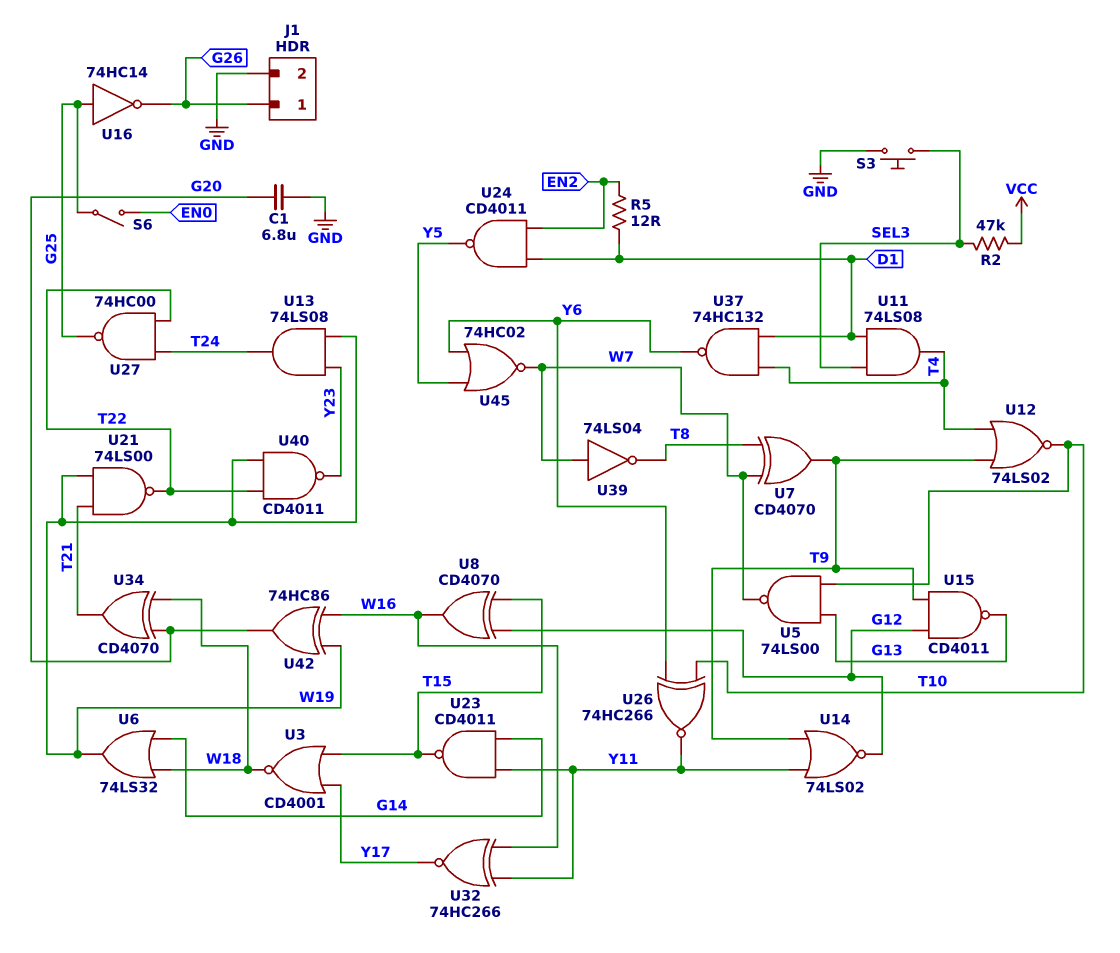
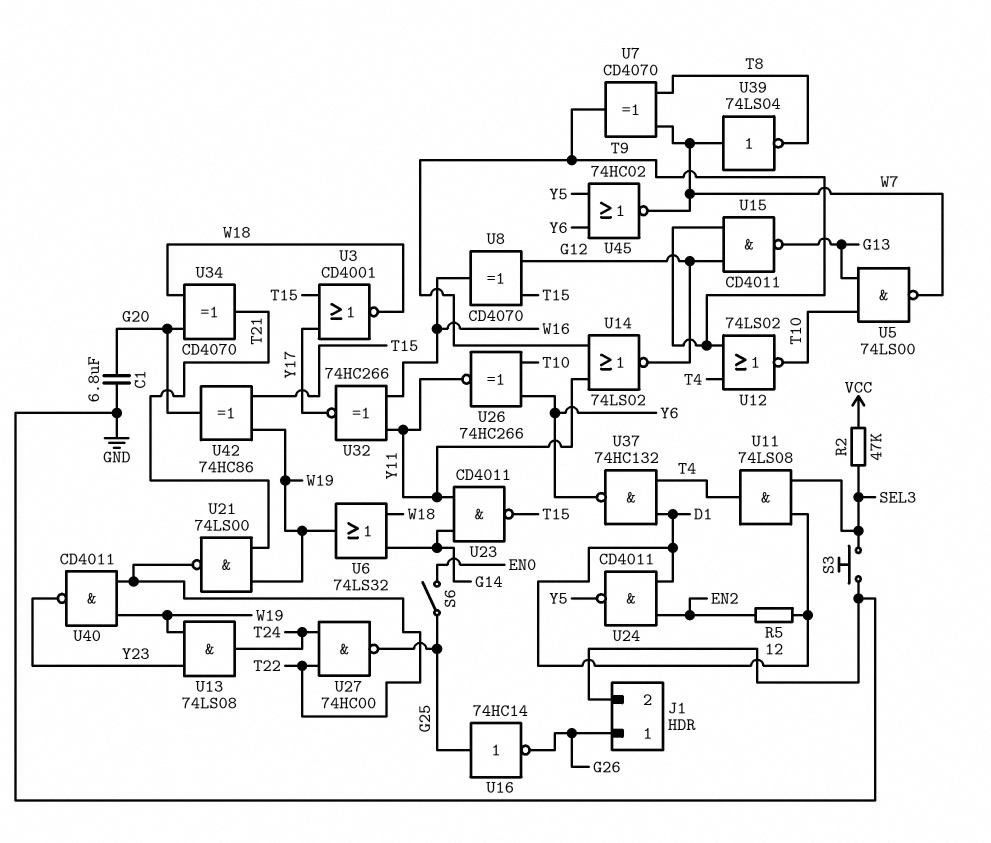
U42: XOR 74HC86 (in W16, in W19, out G20) -> XOR 74HC86 (in T15, in W19, out G20)

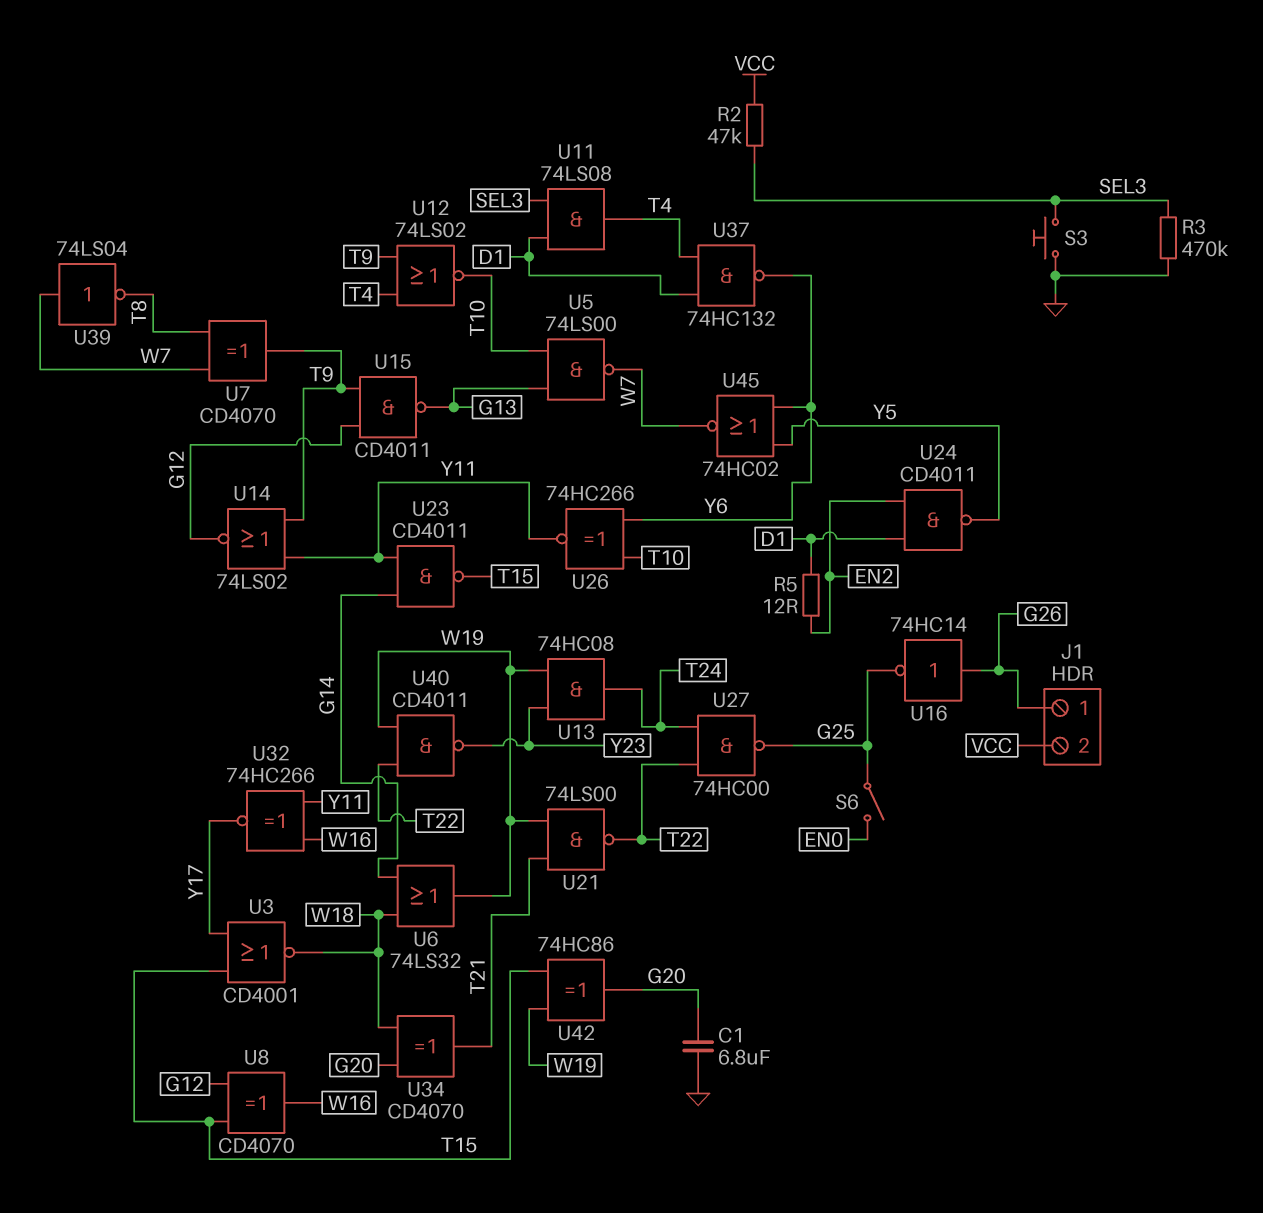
J1 pin 2: GND -> VCC
R3: none -> 470k (GND, SEL3)
U13: AND 74LS08 (in W19, in Y23, out T24) -> AND 74HC08 (in W19, in Y23, out T24)
U16: NOT 74HC14 (in G25, out G26) -> NOT 74HC14 (in G26, out G25)

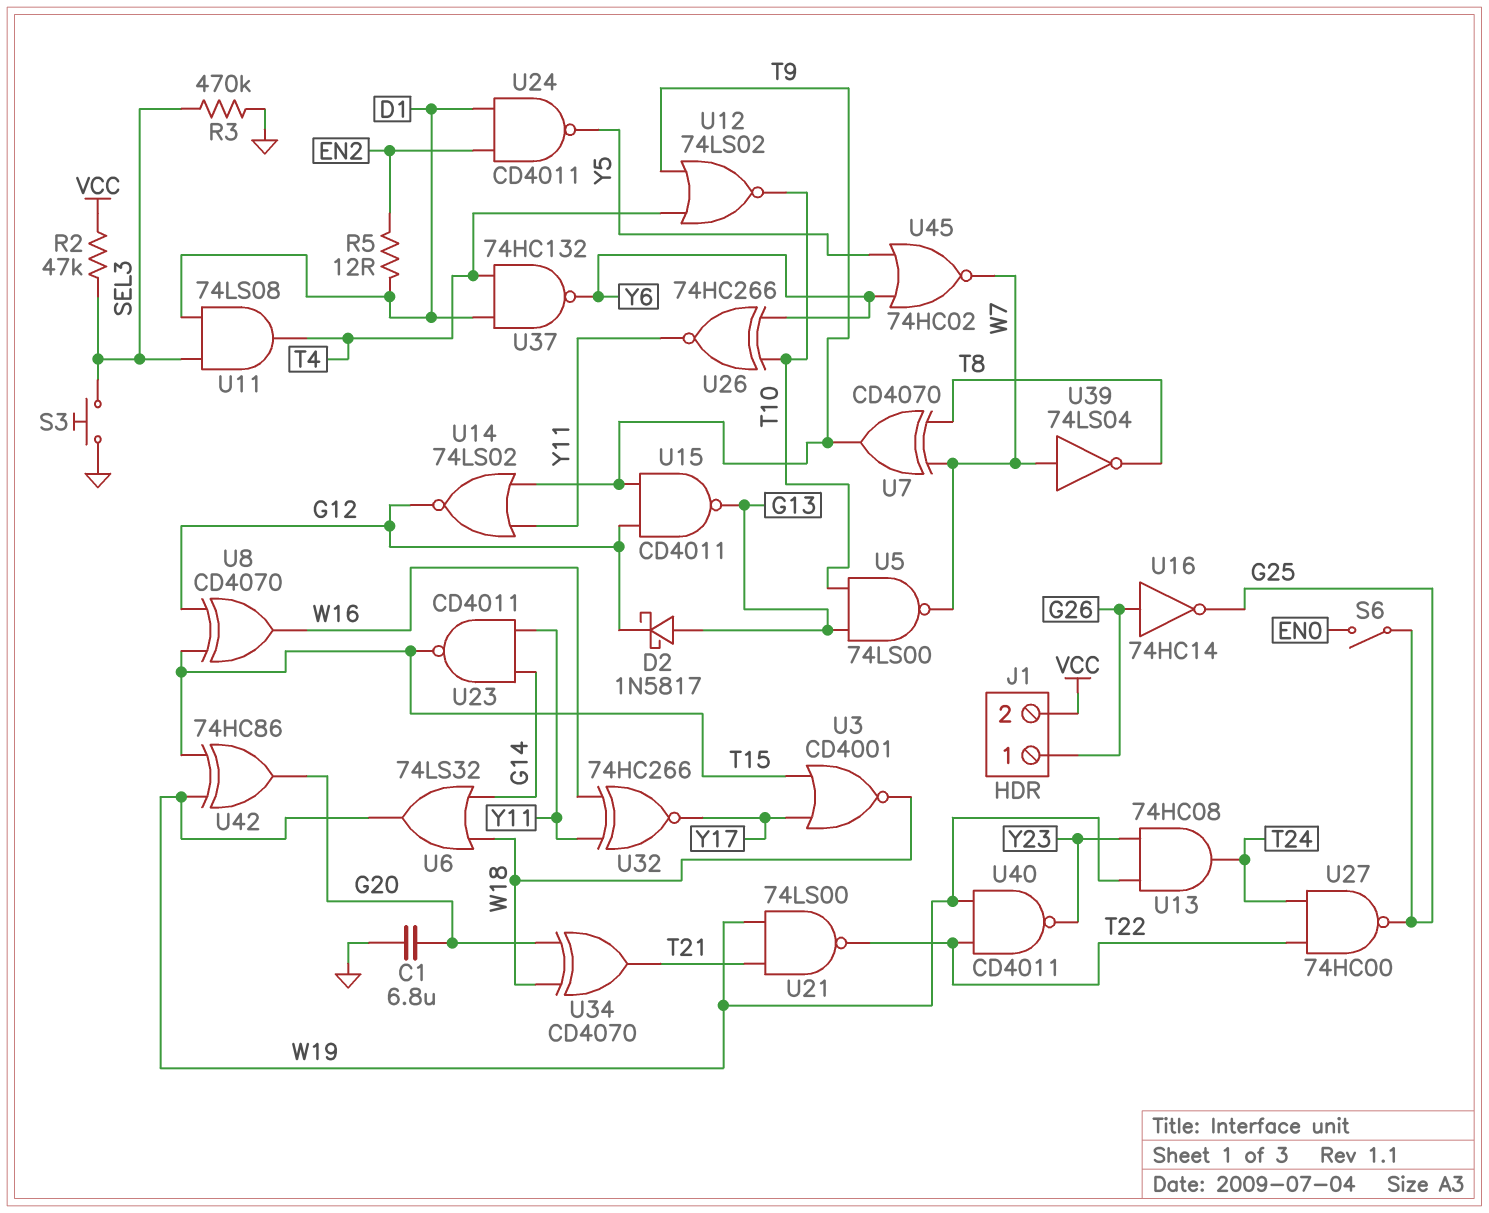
D2: none -> schottky 1N5817 (A G13, K G12)

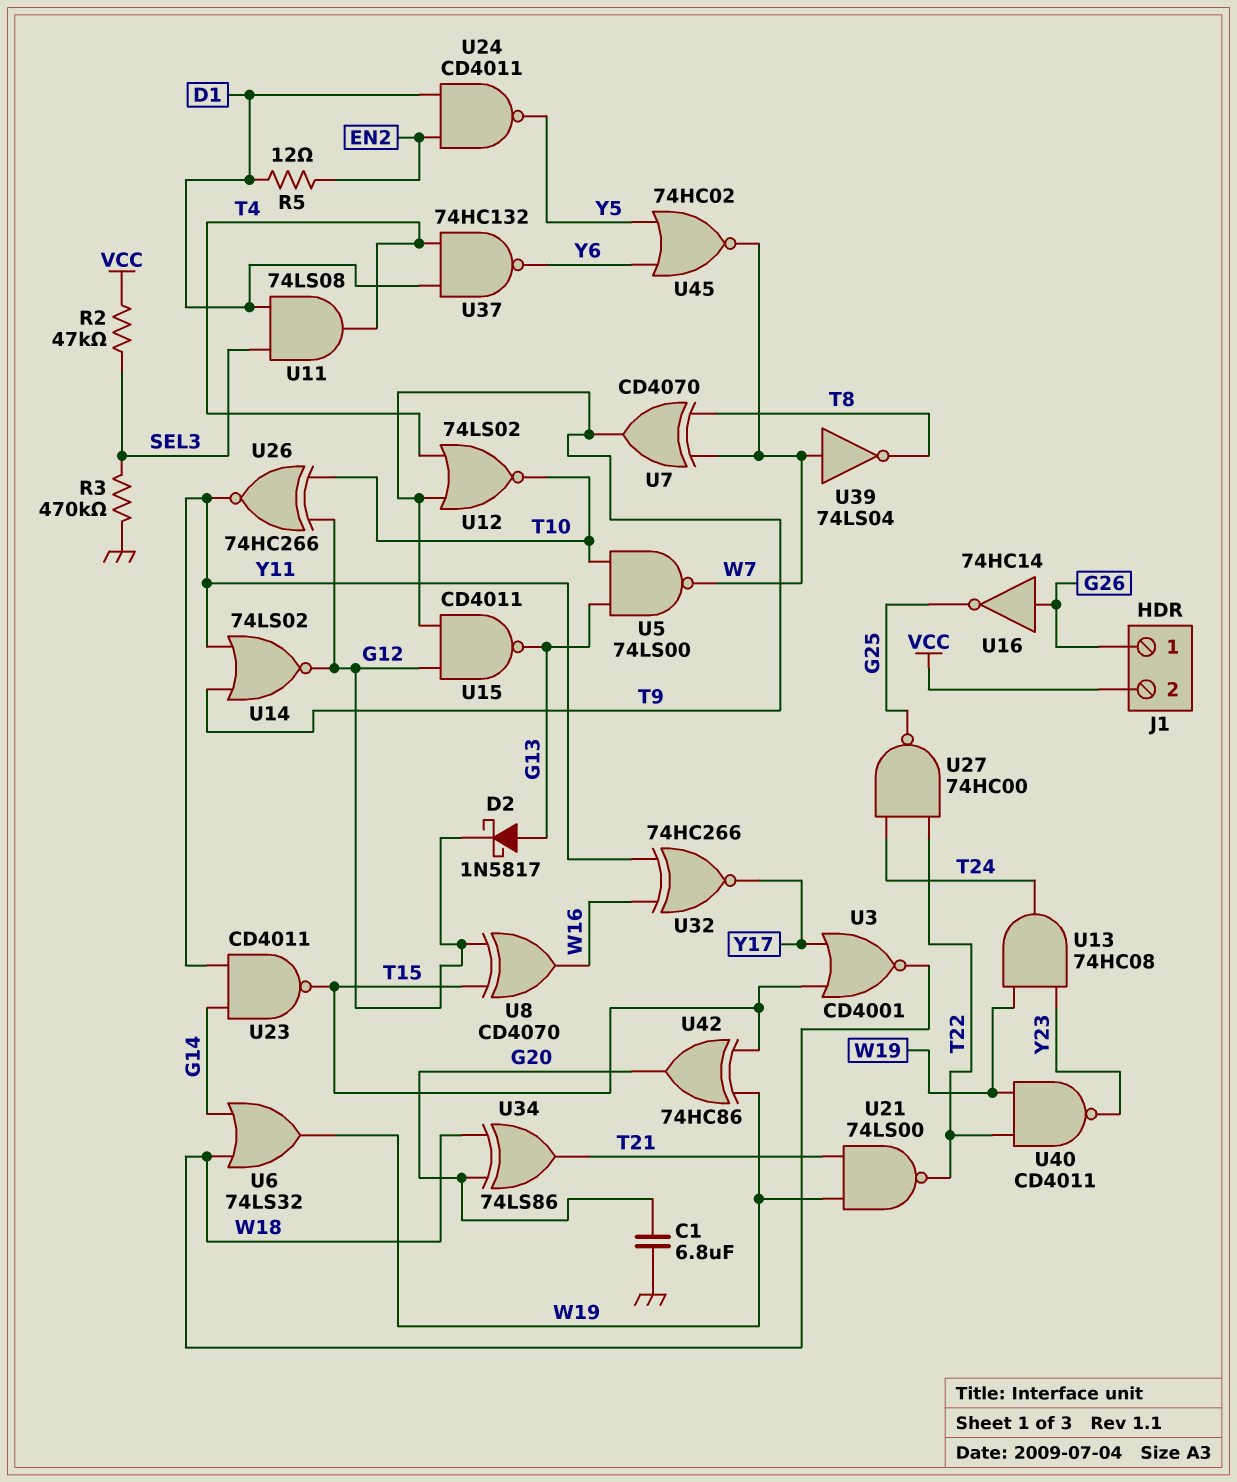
S3: button (GND, SEL3) -> none
S6: switch (EN0, G25) -> none
U26: XNOR 74HC266 (in T10, in Y6, out Y11) -> XNOR 74HC266 (in G12, in T10, out Y11)
U34: XOR CD4070 (in G20, in W18, out T21) -> XOR 74LS86 (in G20, in W18, out T21)

